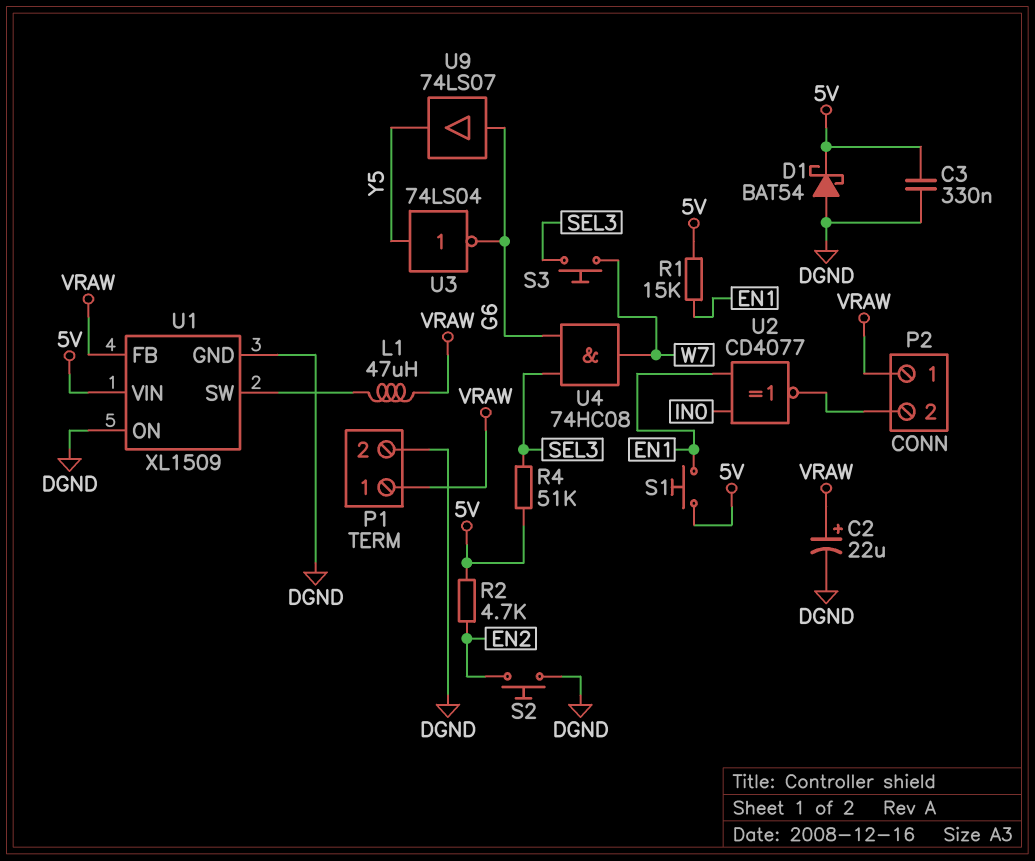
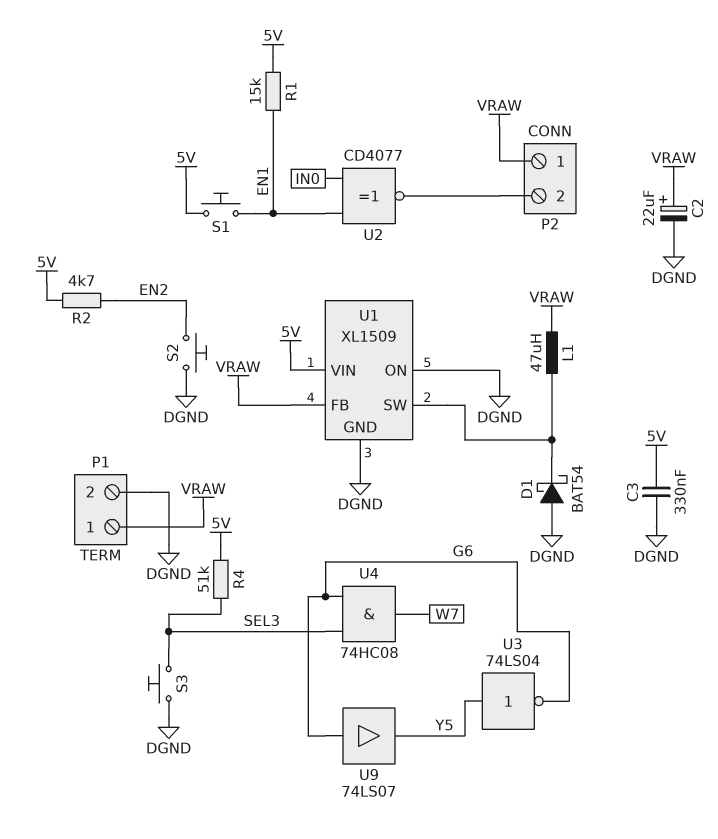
D1: schottky BAT54 (A DGND, K 5V) -> schottky BAT54 (A DGND, K U1/SW)
S3: button (SEL3, W7) -> button (DGND, SEL3)

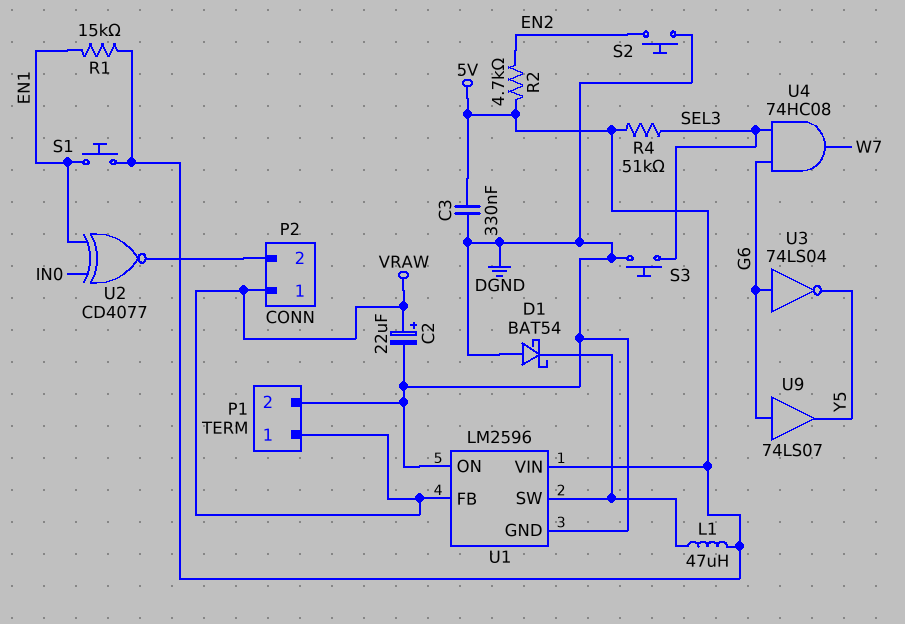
L1: 47uH (U1/SW, VRAW) -> 47uH (5V, U1/SW)
U1: XL1509 -> LM2596
U3: NOT 74LS04 (in Y5, out G6) -> NOT 74LS04 (in G6, out Y5)

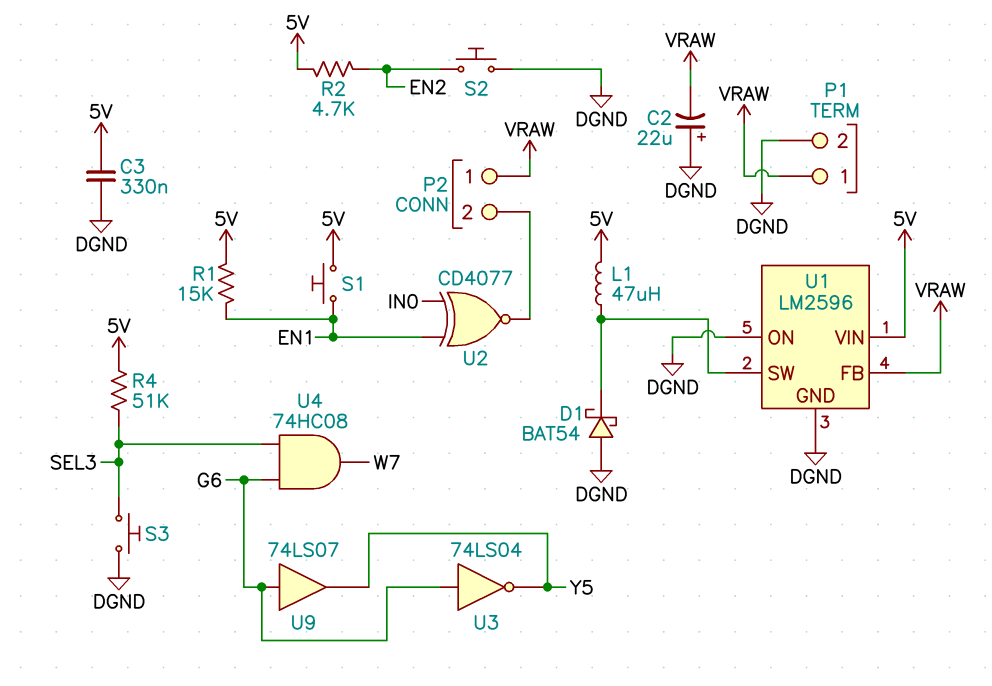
C2: 22uF (plus VRAW, minus DGND) -> 22uF (plus DGND, minus VRAW)

